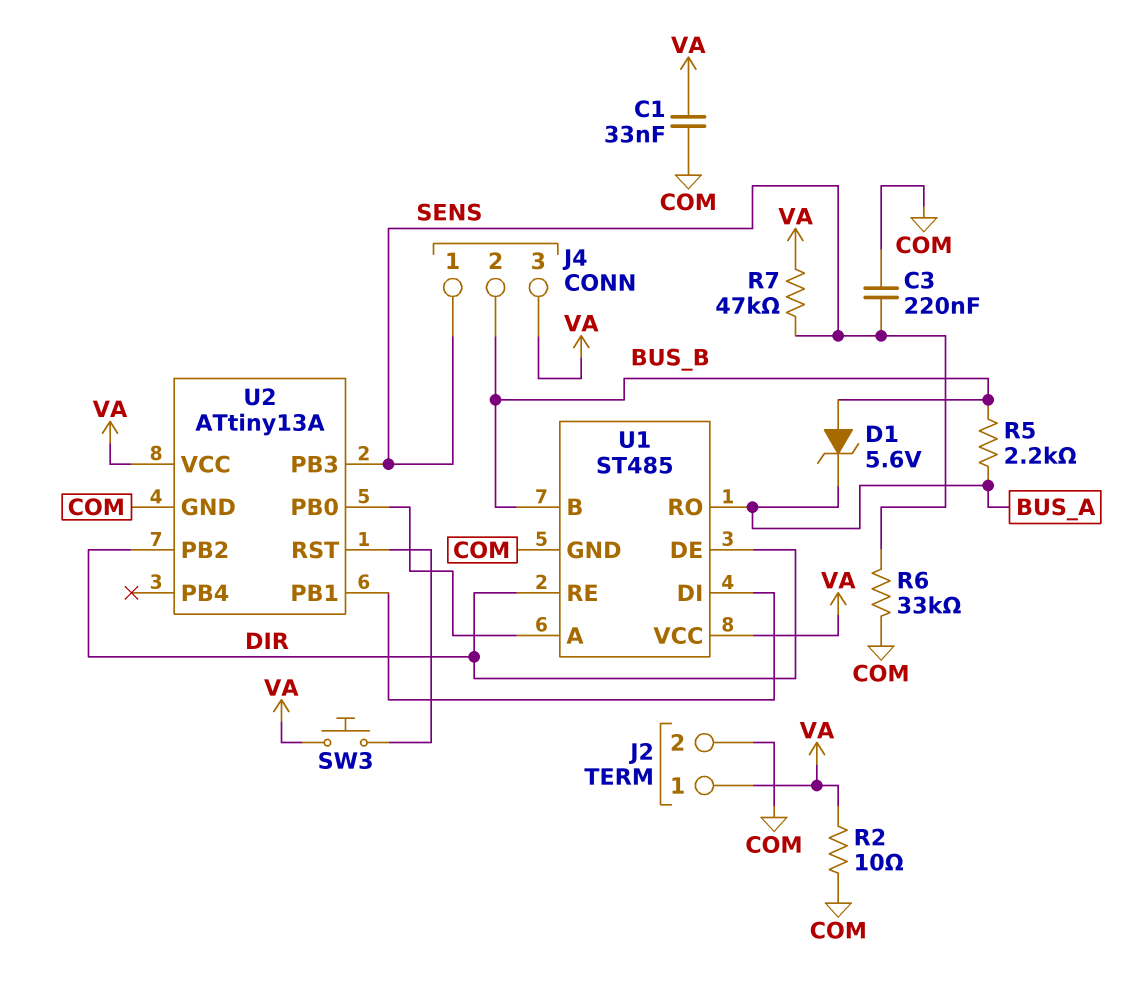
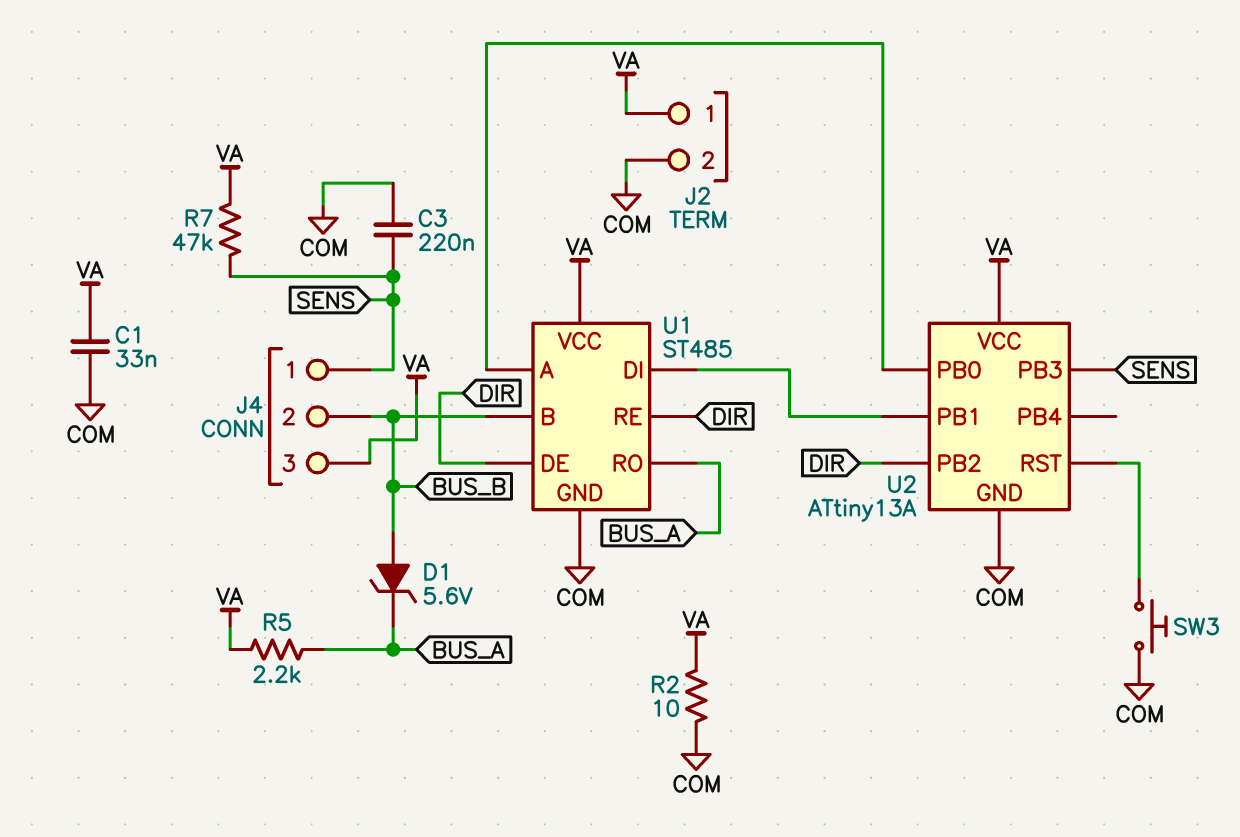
R5: 2.2k (BUS_A, BUS_B) -> 2.2k (BUS_A, VA)
R6: 33k (COM, SENS) -> none
SW3: button (U2/RST, VA) -> button (COM, U2/RST)

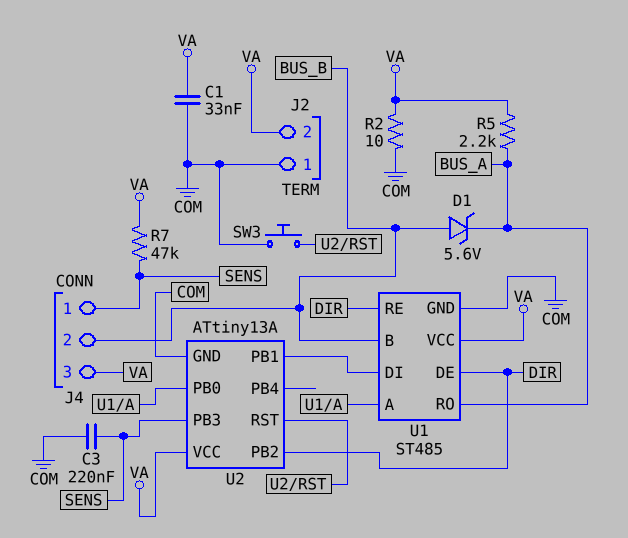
J2 pin 1: VA -> COM
J2 pin 2: COM -> VA

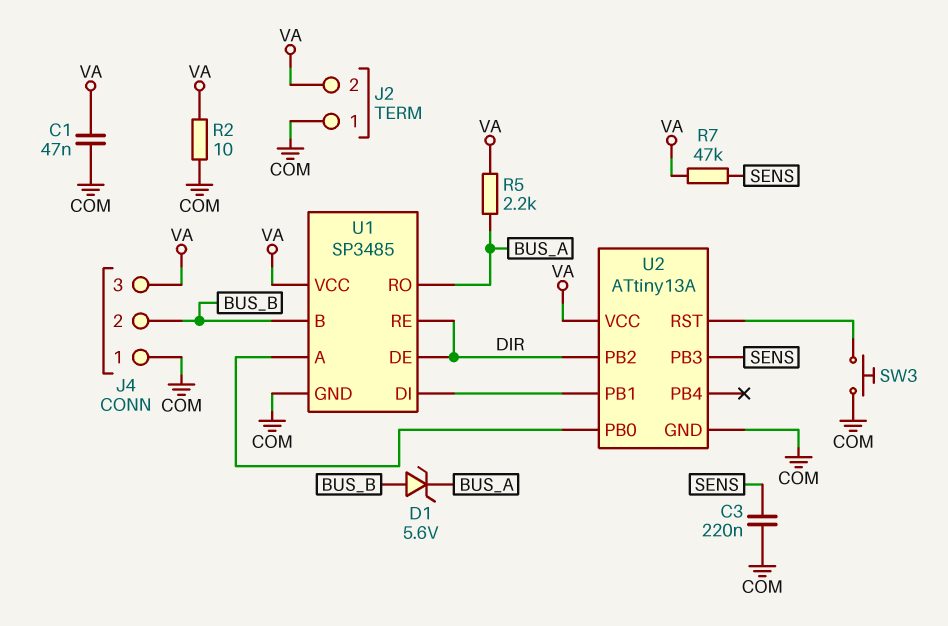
C1: 33nF (COM, VA) -> 47nF (COM, VA)
J4 pin 1: SENS -> COM
U1: ST485 -> SP3485

